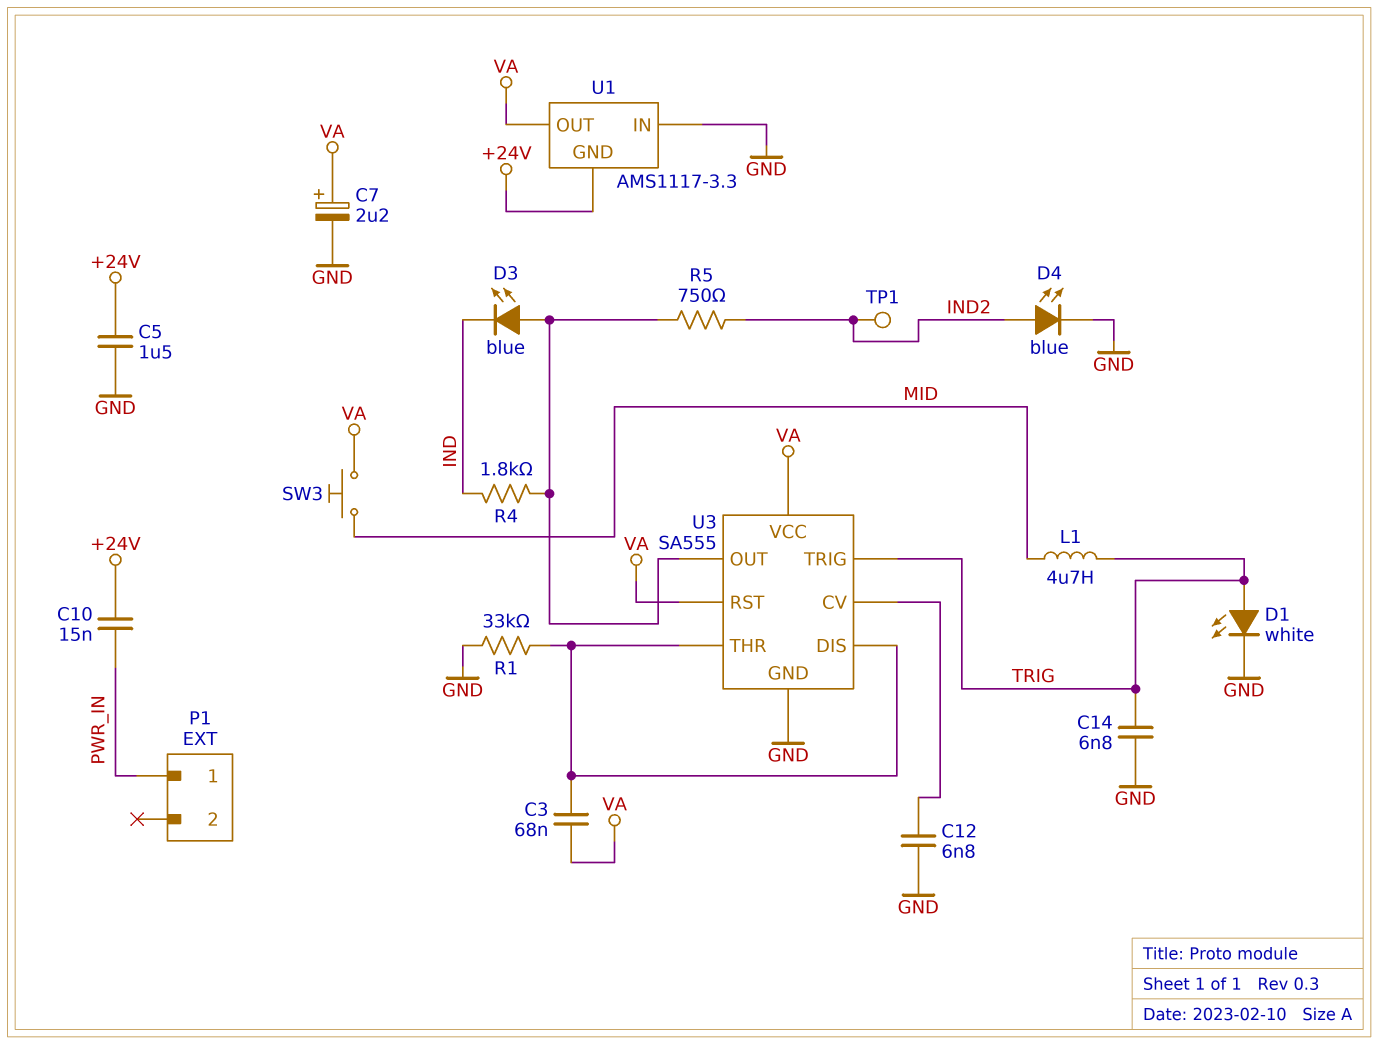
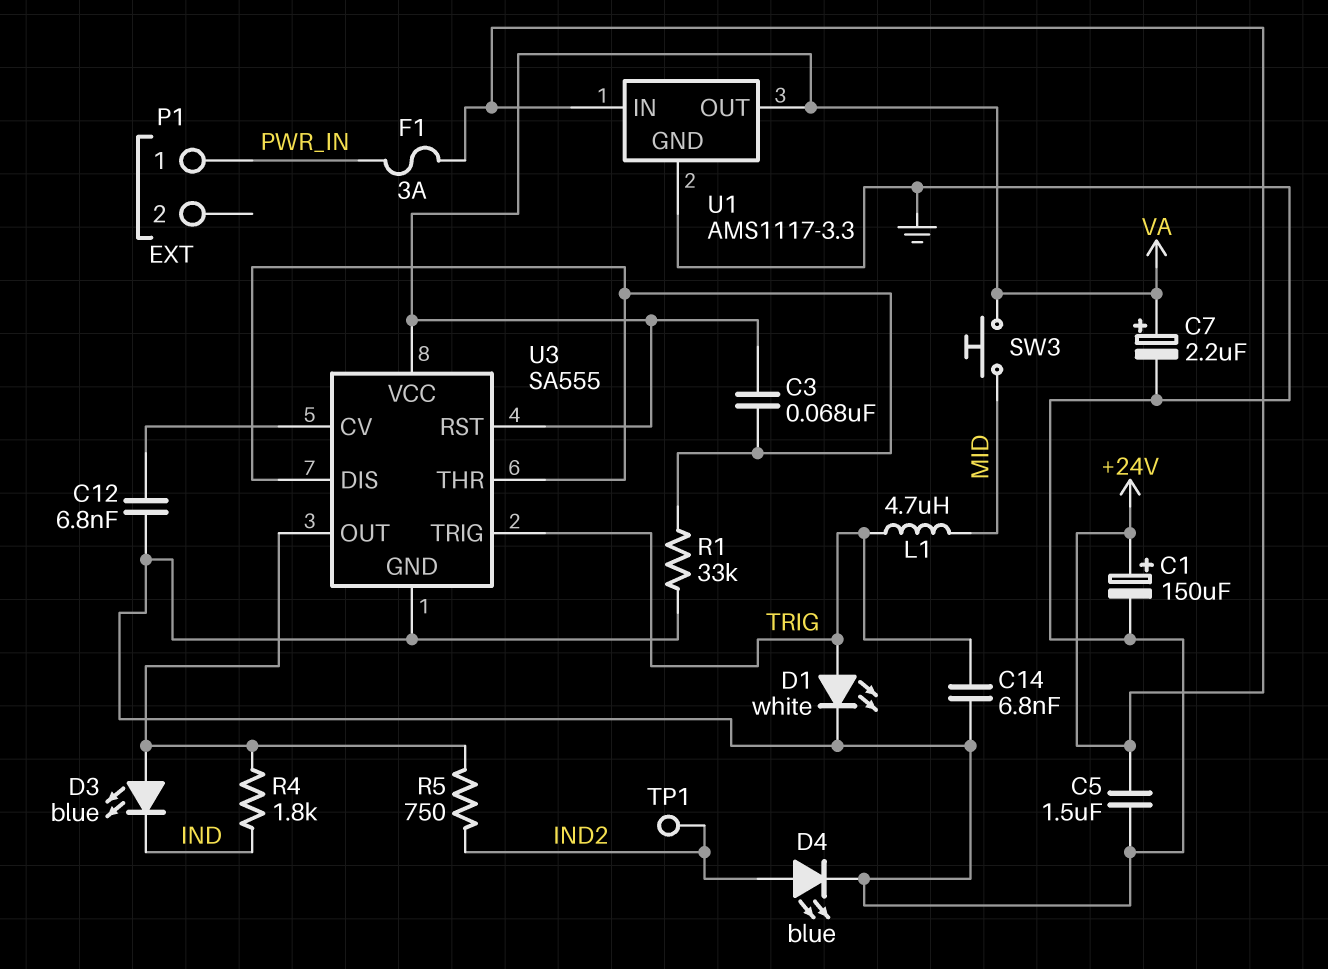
C1: none -> 150uF (plus +24V, minus GND)
C10: 15nF (+24V, PWR_IN) -> none
F1: none -> 3A (+24V, PWR_IN)
U1 pin GND: +24V -> GND
U1 pin IN: GND -> +24V

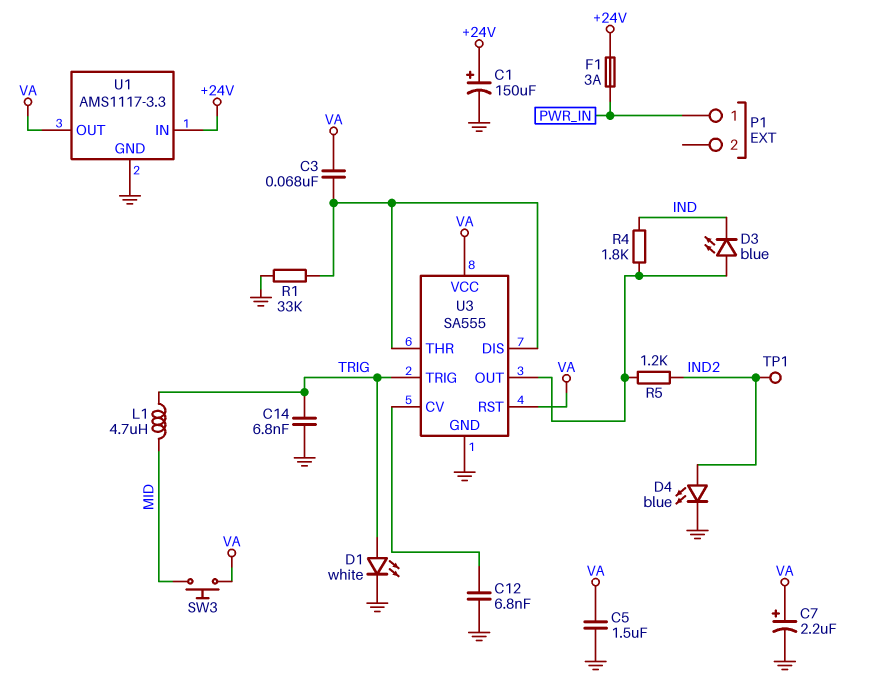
C5: 1.5uF (+24V, GND) -> 1.5uF (GND, VA)
R5: 750 (IND2, U3/OUT) -> 1.2k (IND2, U3/OUT)

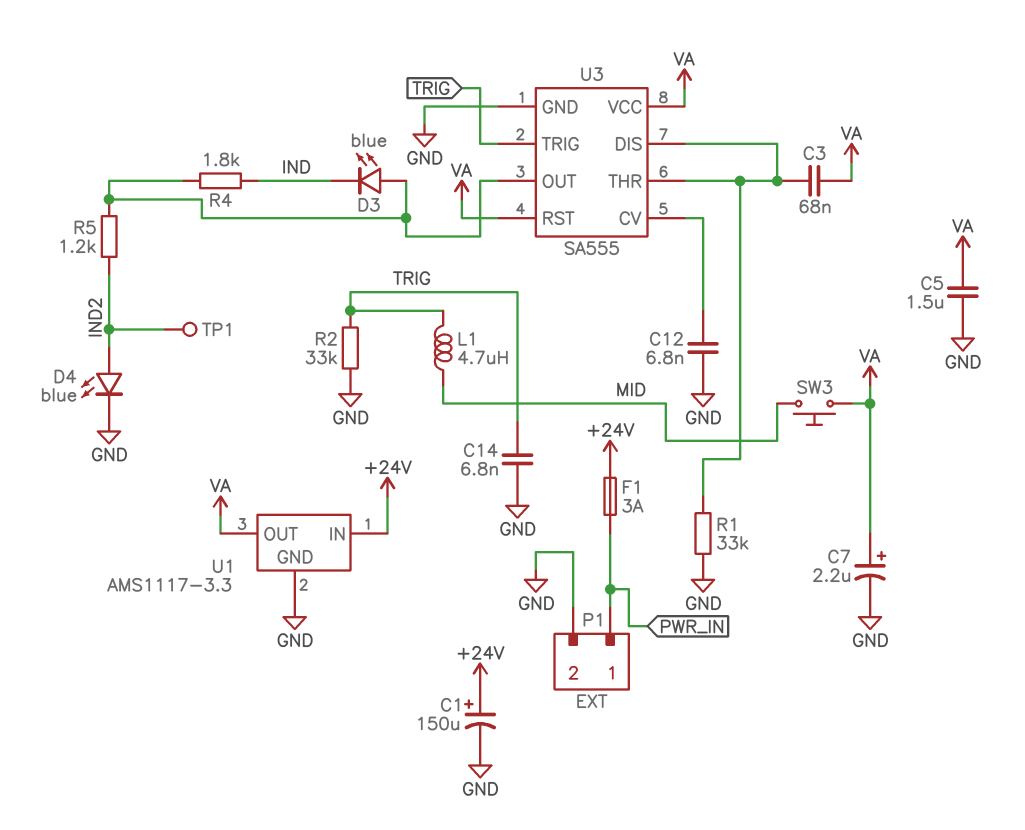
D1: LED white (A TRIG, K GND) -> none
P1 pin 2: none -> GND
R2: none -> 33k (GND, TRIG)

